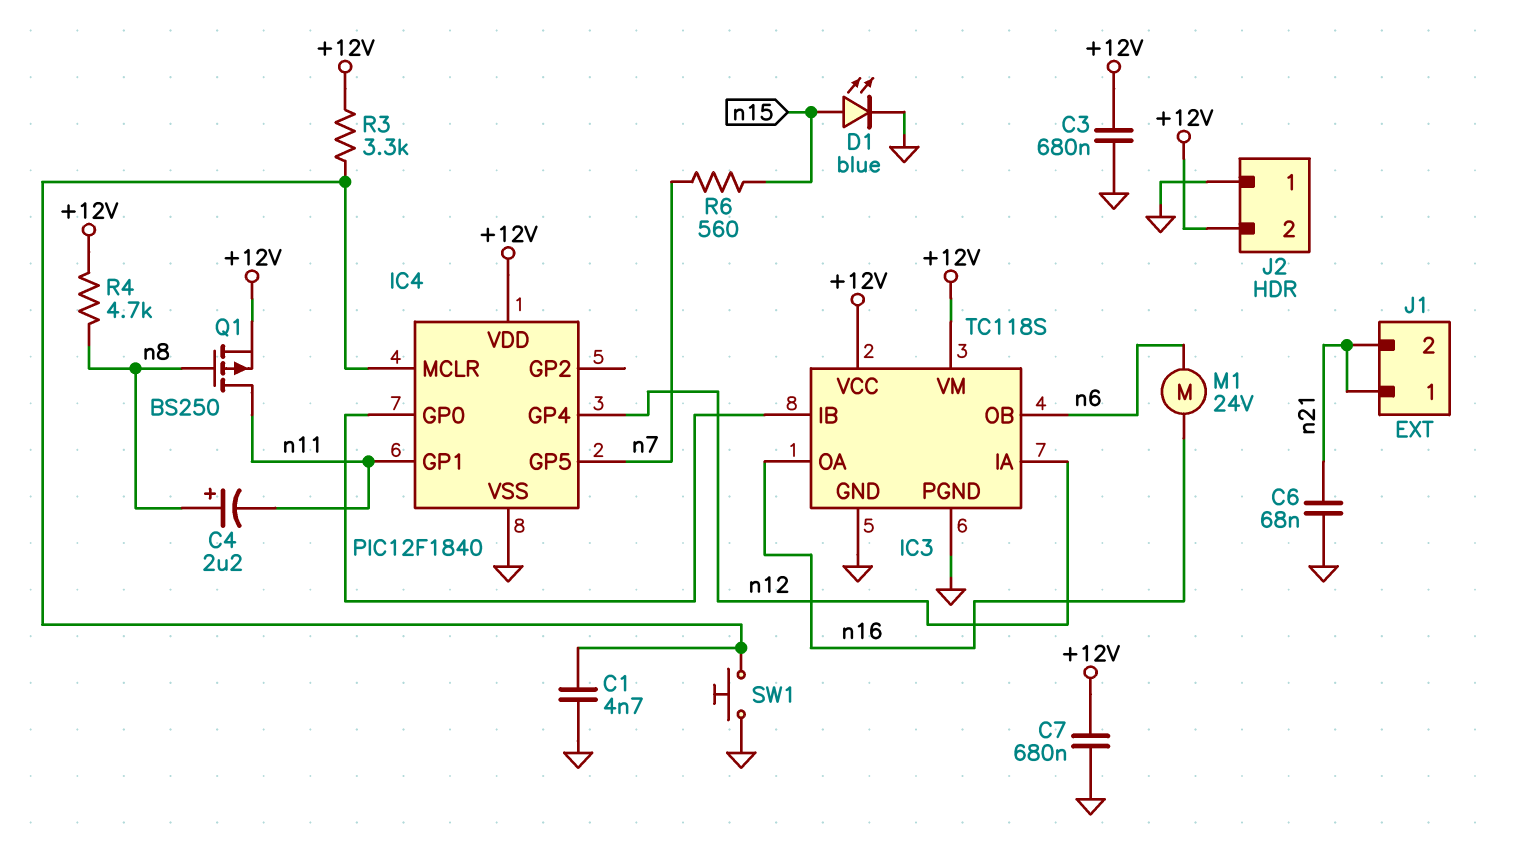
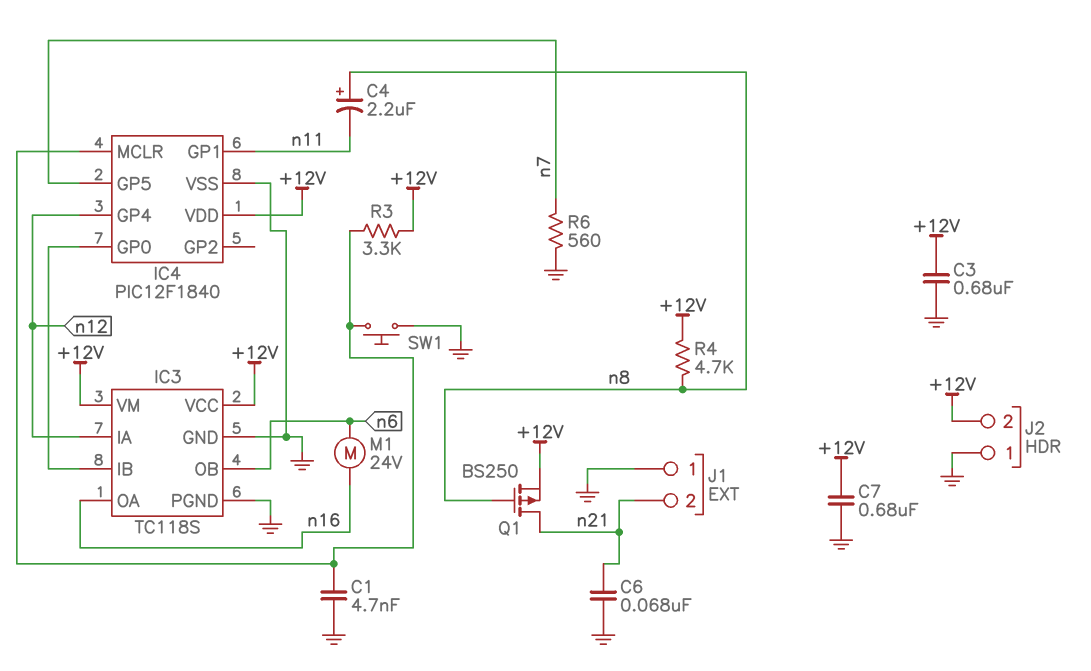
D1: LED blue (A n15, K GND) -> none
J1 pin 1: n21 -> GND
Q1: PMOS BS250 (G n8, D n11, S +12V) -> PMOS BS250 (G n8, D n21, S +12V)
R6: 560 (n7, n15) -> 560 (GND, n7)

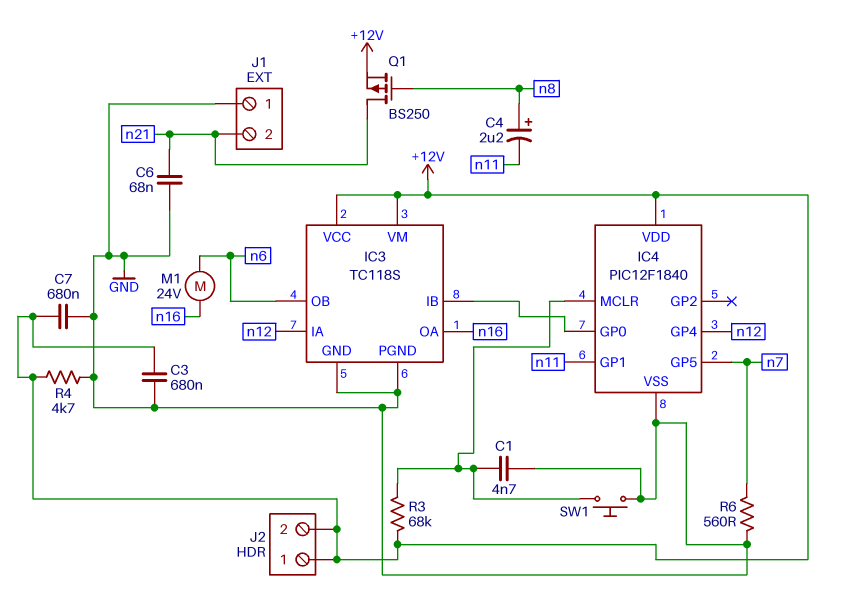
J2 pin 1: GND -> +12V
R3: 3.3k (+12V, IC4/MCLR) -> 68k (+12V, IC4/MCLR)
R4: 4.7k (+12V, n8) -> 4.7k (+12V, GND)

